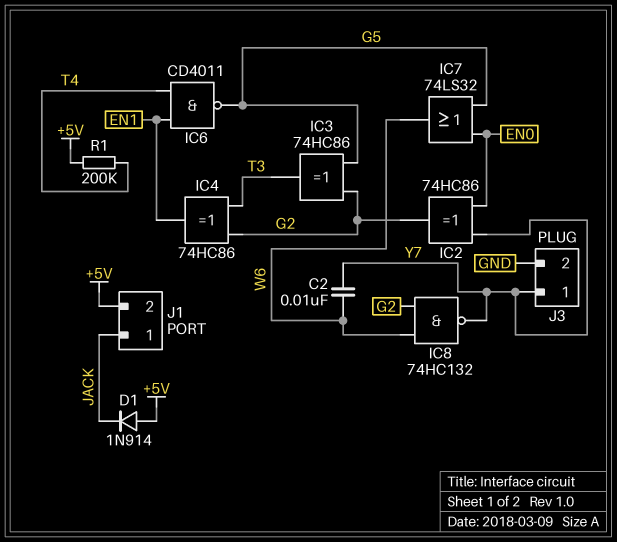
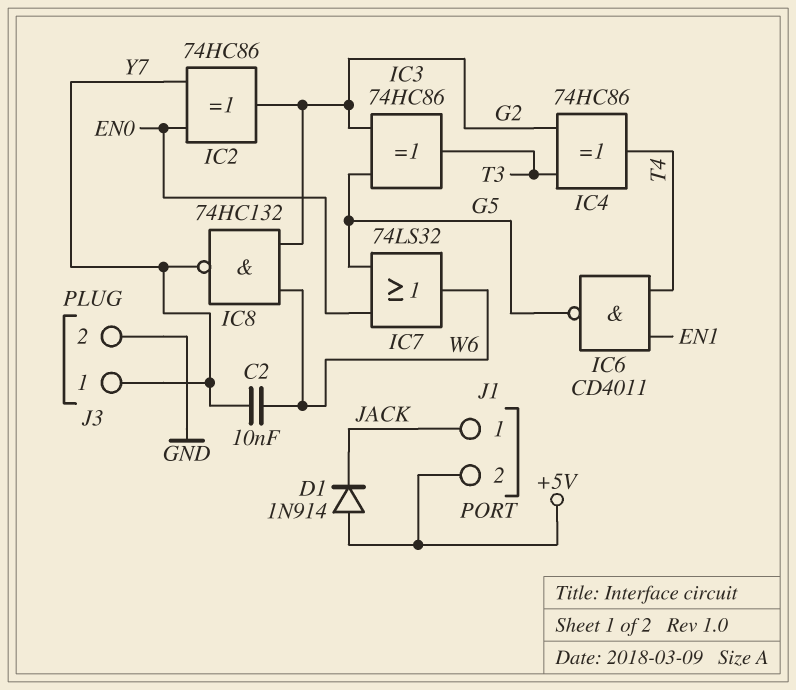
IC4: XOR 74HC86 (in G2, in T3, out EN1) -> XOR 74HC86 (in G2, in T3, out T4)
R1: 200k (+5V, T4) -> none

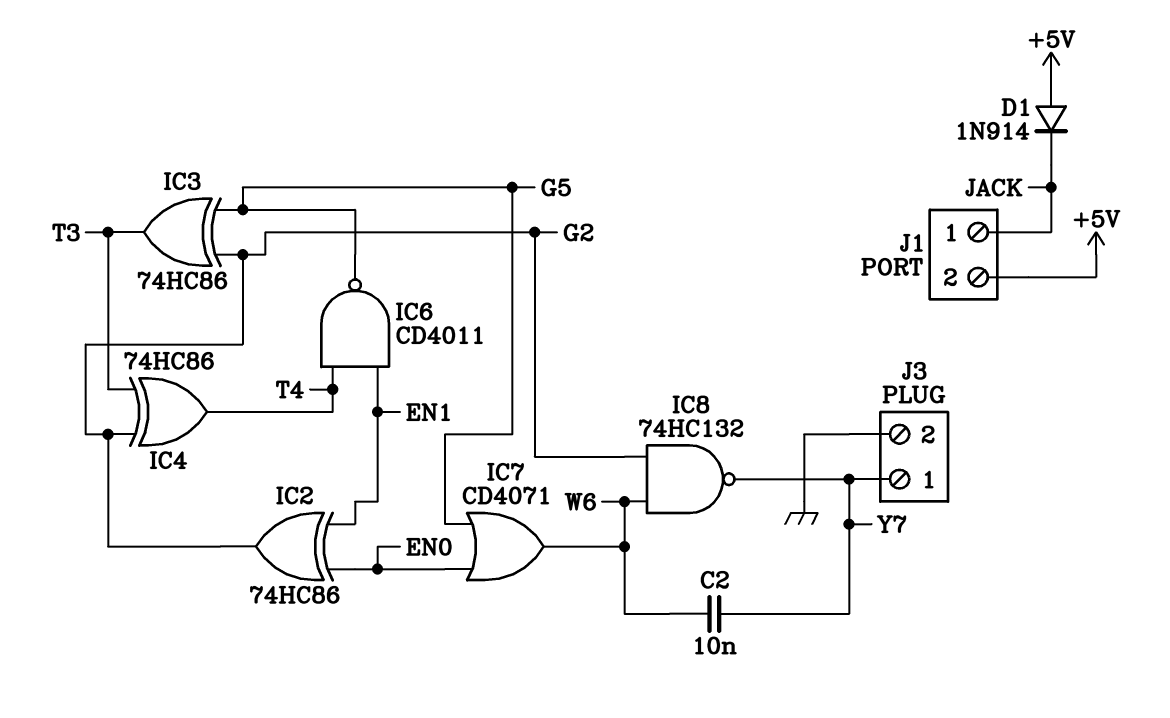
IC2: XOR 74HC86 (in EN0, in Y7, out G2) -> XOR 74HC86 (in EN0, in EN1, out G2)
IC7: OR 74LS32 (in EN0, in G5, out W6) -> OR CD4071 (in EN0, in G5, out W6)

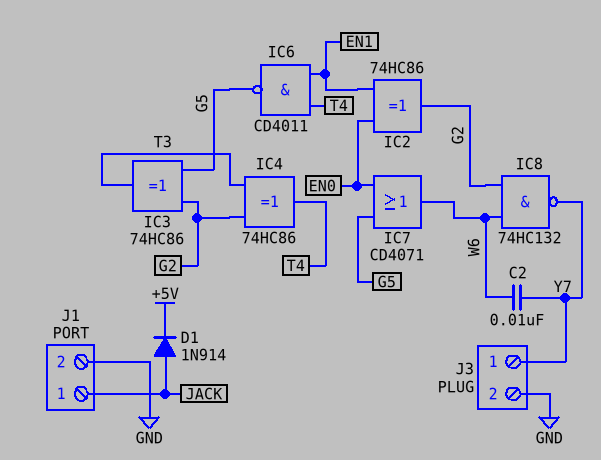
D1: diode 1N914 (A +5V, K JACK) -> diode 1N914 (A JACK, K +5V)
J1 pin 2: +5V -> GND

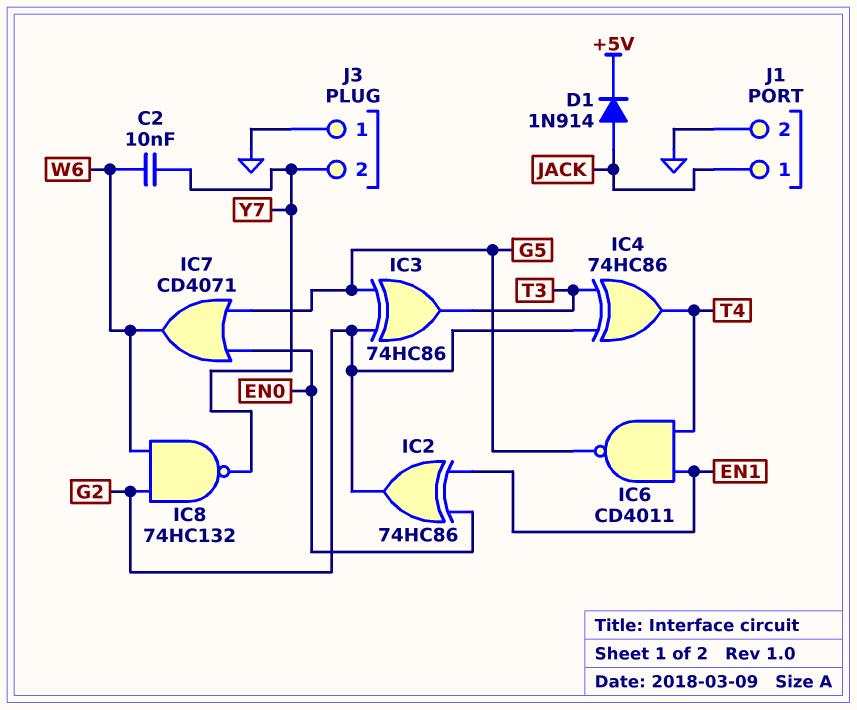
J3 pin 1: Y7 -> GND
J3 pin 2: GND -> Y7

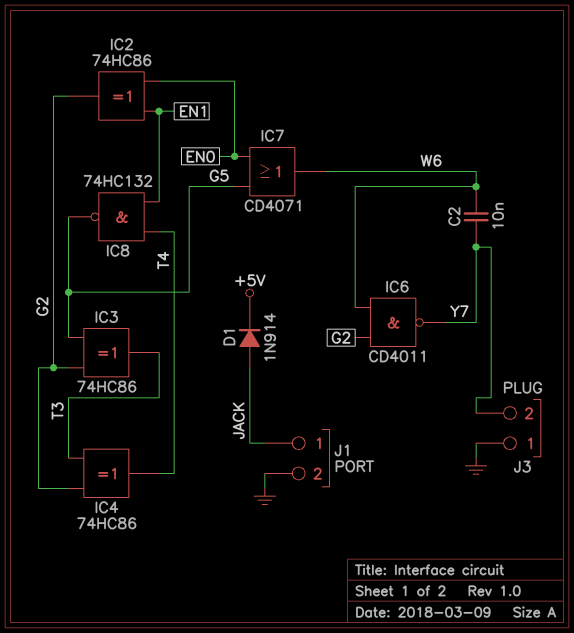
IC6: NAND CD4011 (in EN1, in T4, out G5) -> NAND CD4011 (in G2, in W6, out Y7)
IC8: NAND 74HC132 (in G2, in W6, out Y7) -> NAND 74HC132 (in EN1, in T4, out G5)

